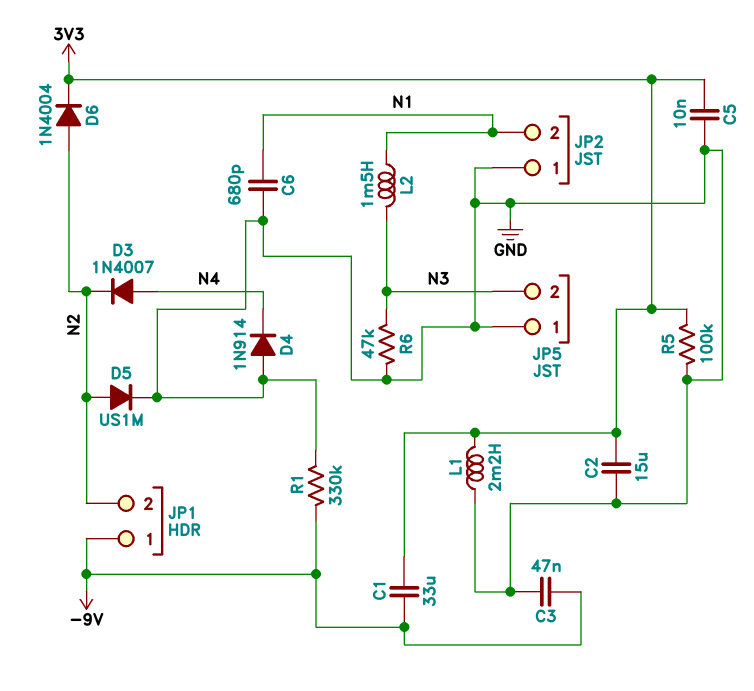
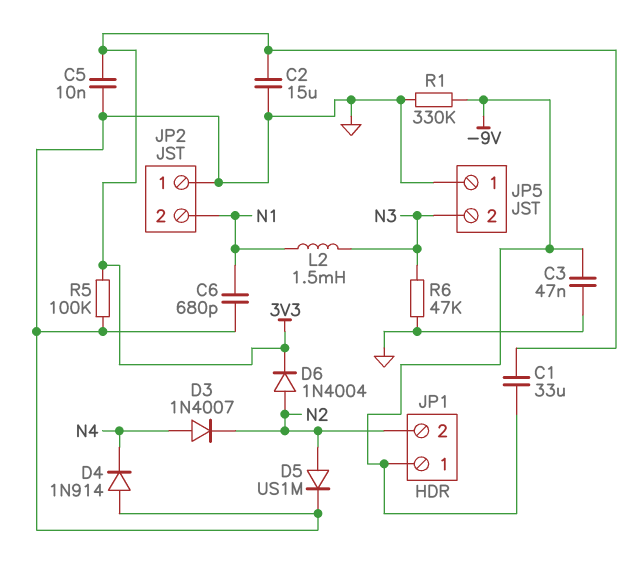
L1: 2.2mH (3V3, GND) -> none

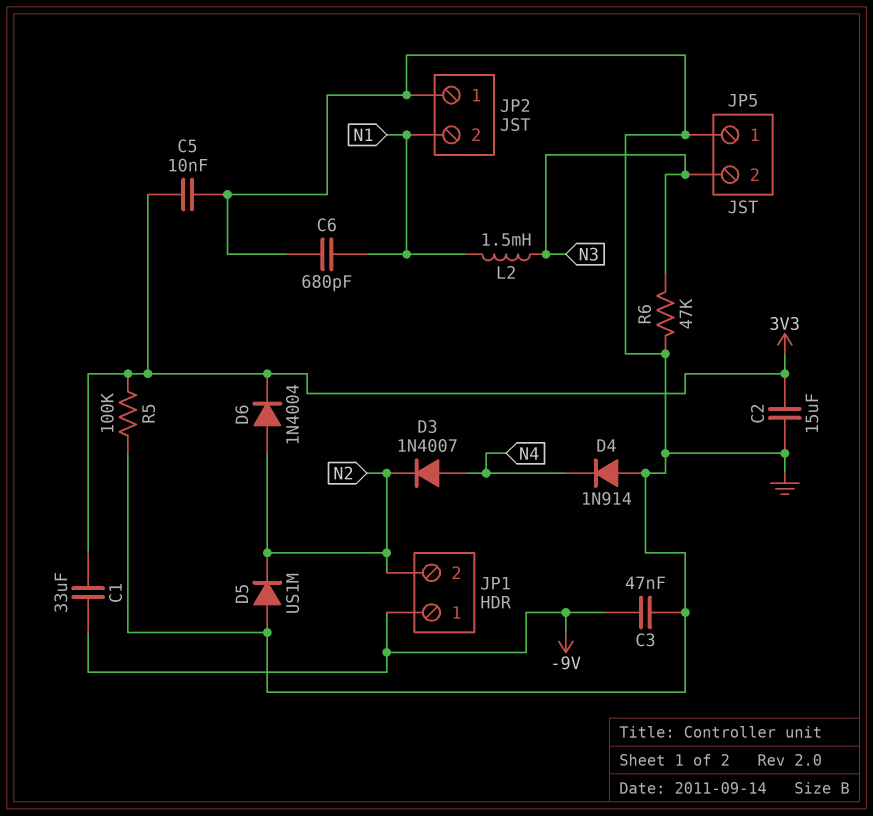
D5: diode US1M (A N2, K GND) -> diode US1M (A GND, K N2)
R1: 330k (-9V, GND) -> none

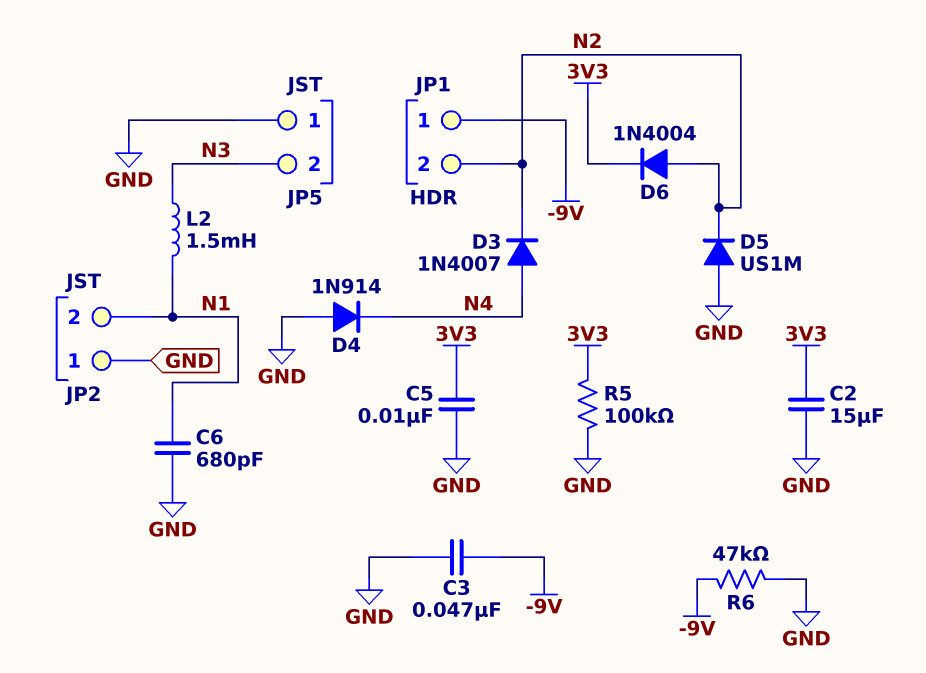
C1: 33uF (-9V, 3V3) -> none
R6: 47k (GND, N3) -> 47k (-9V, GND)

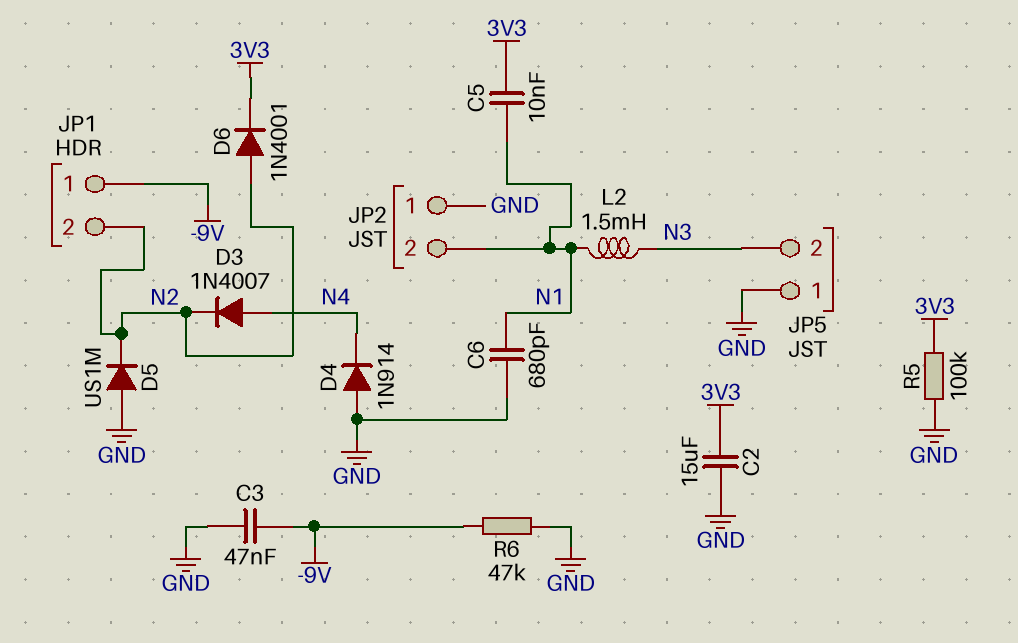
C5: 10nF (3V3, GND) -> 10nF (3V3, N1)
D6: diode 1N4004 (A N2, K 3V3) -> diode 1N4001 (A N2, K 3V3)

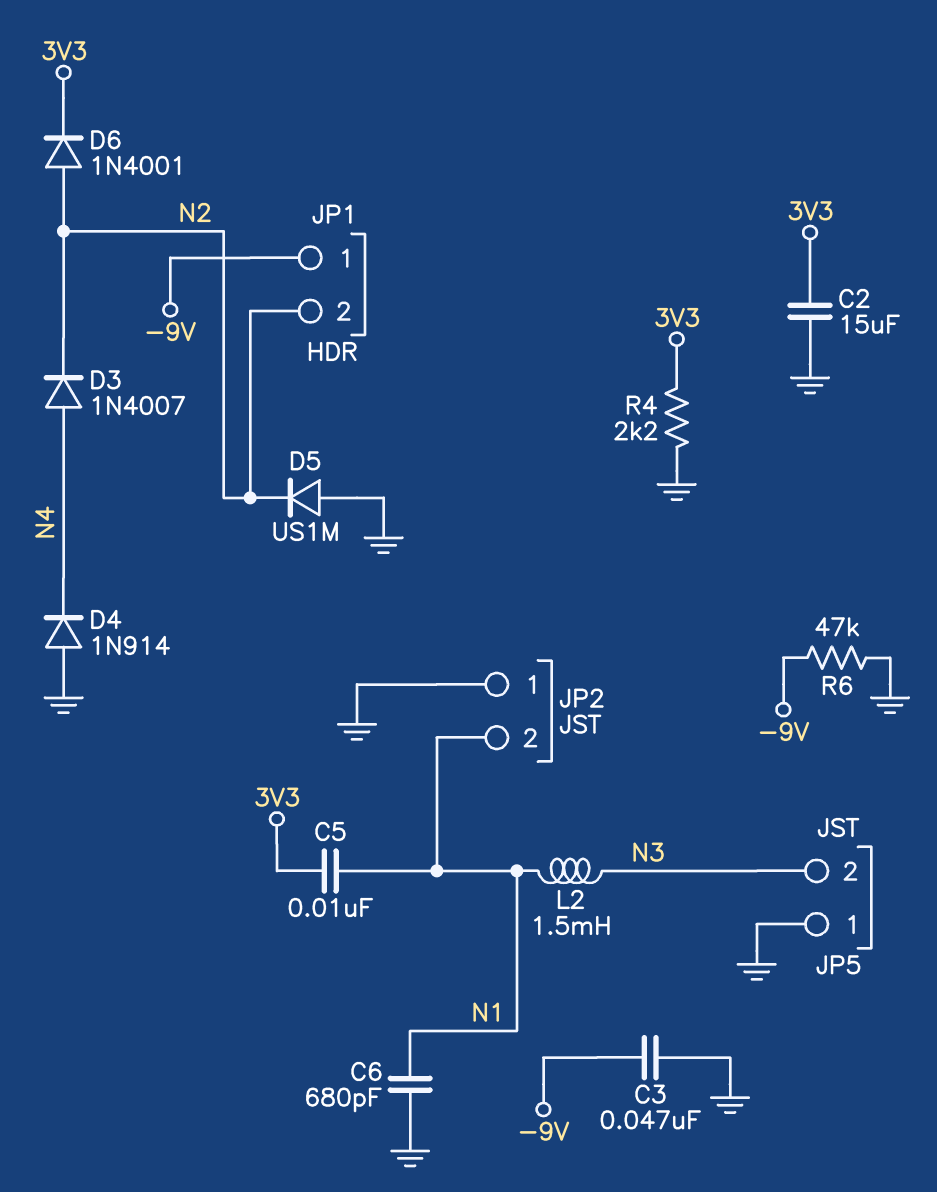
R4: none -> 2.2k (3V3, GND)
R5: 100k (3V3, GND) -> none

